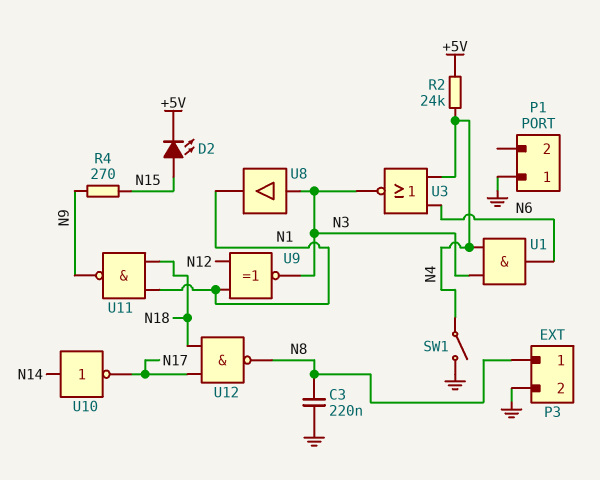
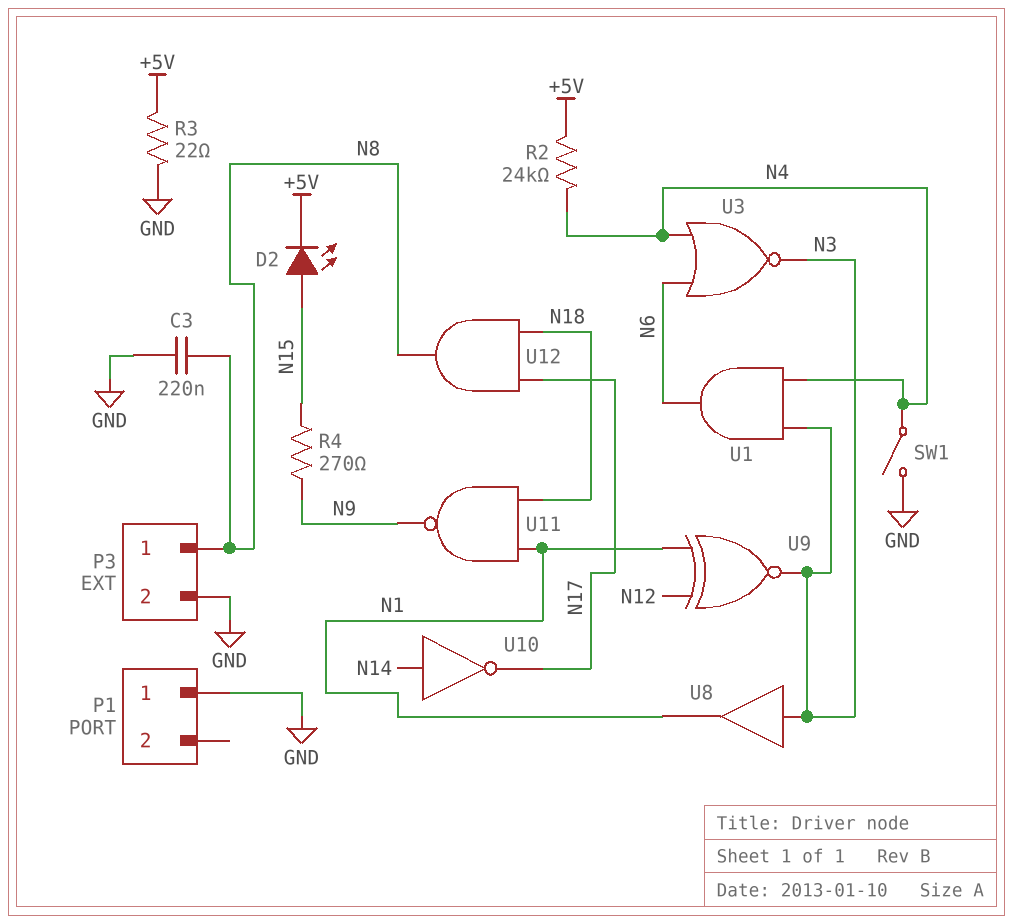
R3: none -> 22 (+5V, GND)
U12: NAND (in N17, in N18, out N8) -> AND (in N17, in N18, out N8)

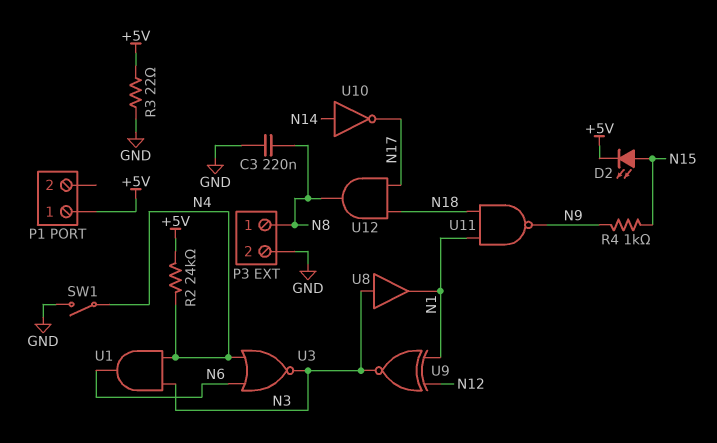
P1 pin 1: GND -> +5V
R4: 270 (N9, N15) -> 1k (N9, N15)

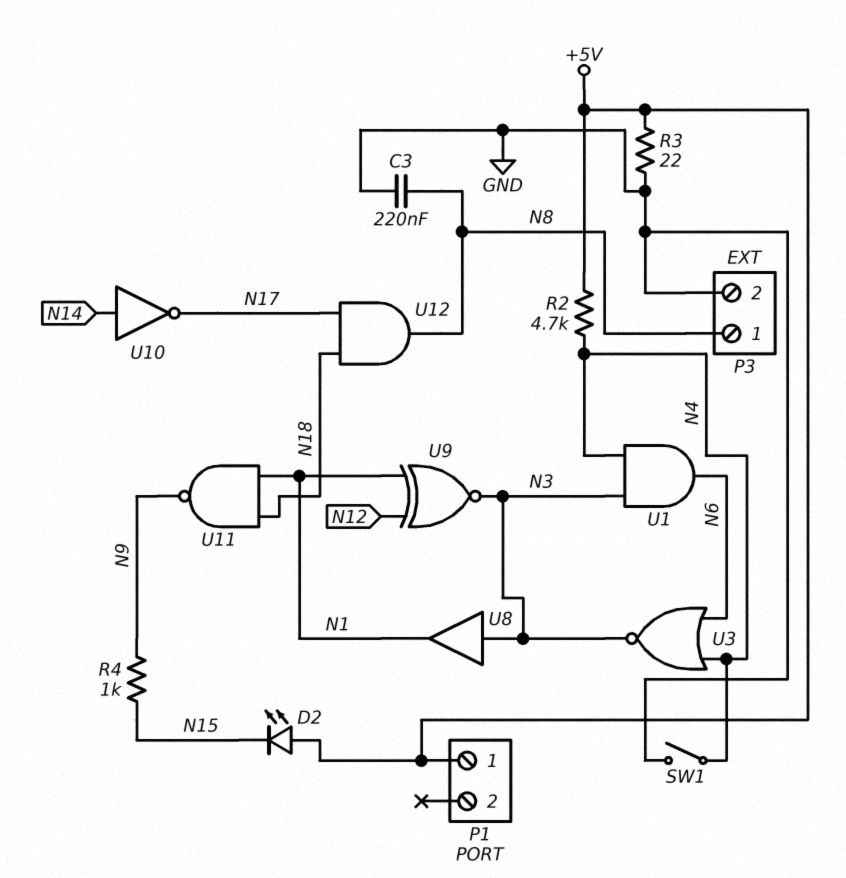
D2: LED (A N15, K +5V) -> LED (A +5V, K N15)
R2: 24k (+5V, N4) -> 4.7k (+5V, N4)

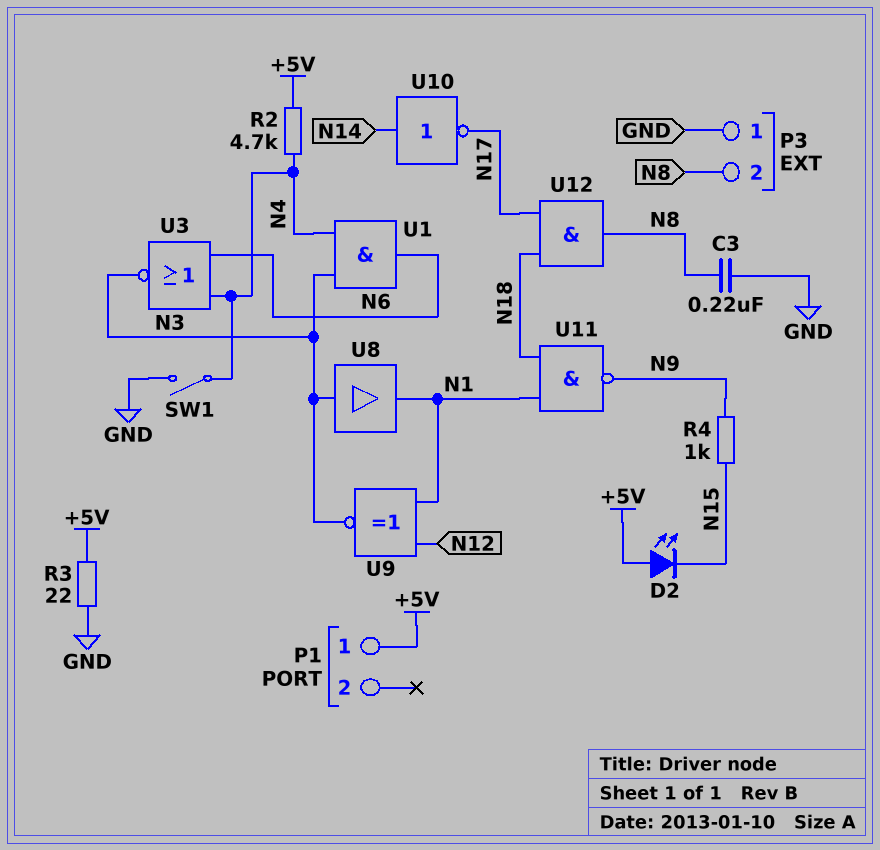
P3 pin 1: N8 -> GND
P3 pin 2: GND -> N8

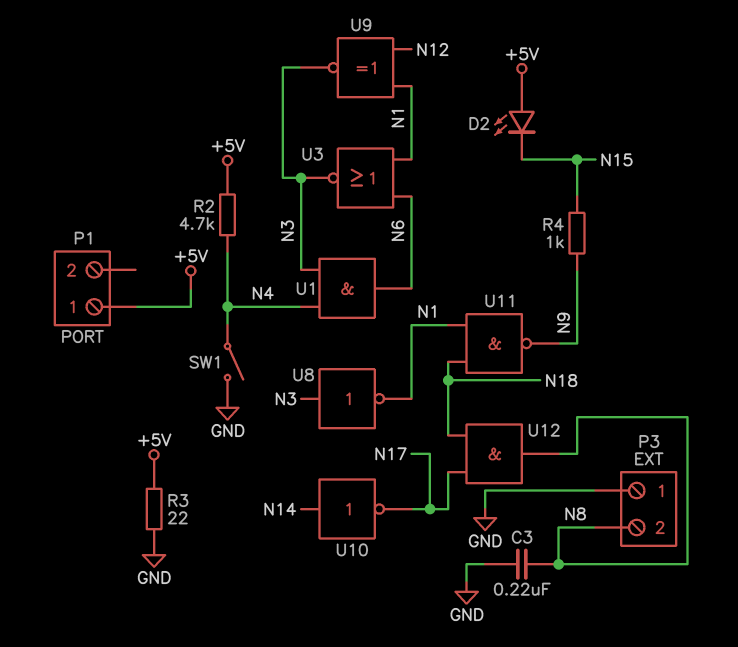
U3: NOR (in N4, in N6, out N3) -> NOR (in N1, in N6, out N3)
U8: buffer (in N3, out N1) -> NOT (in N3, out N1)

